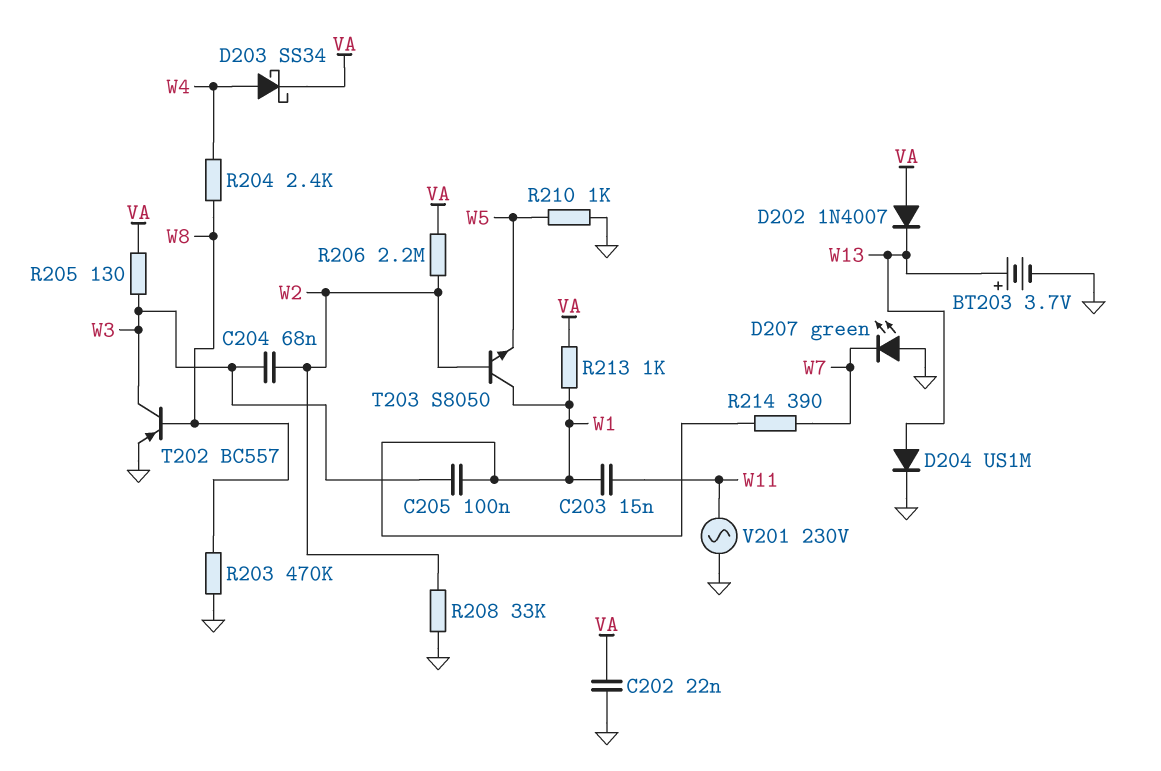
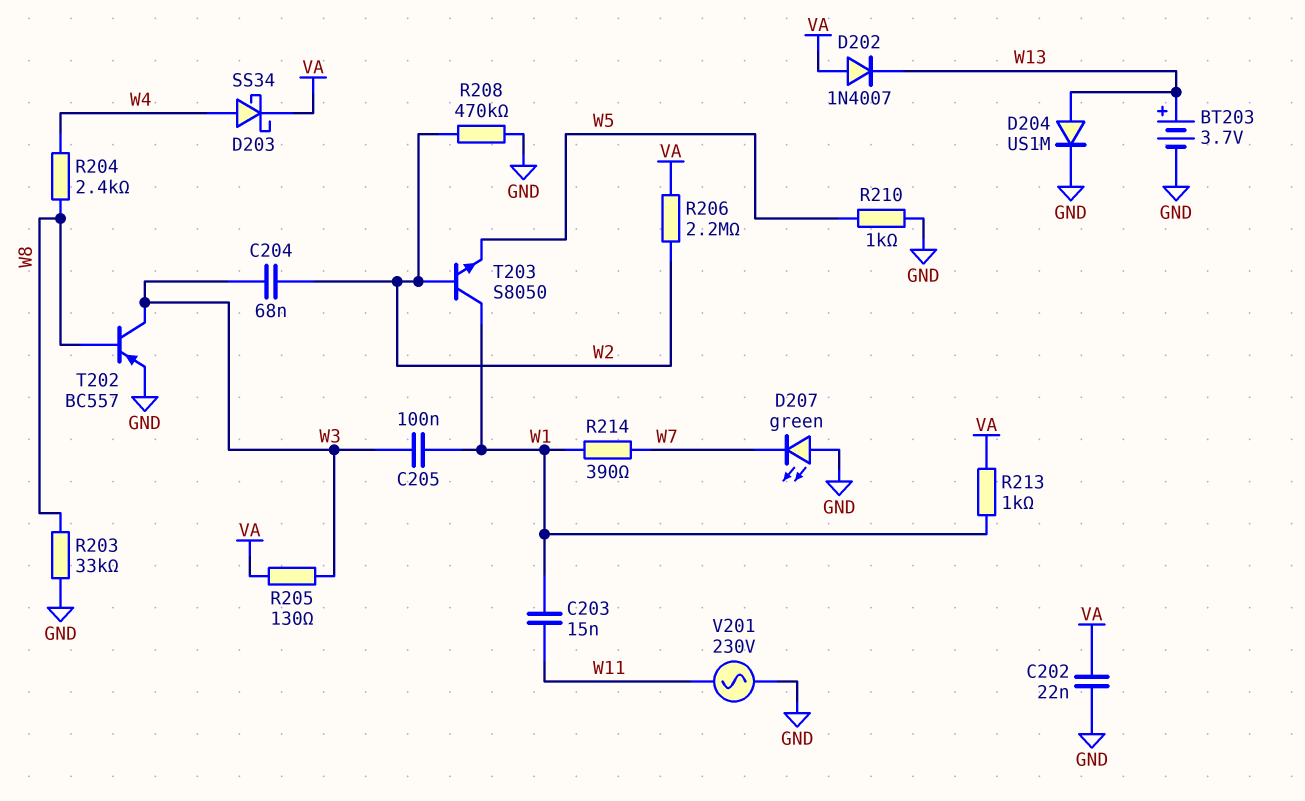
R203: 470k (GND, W8) -> 33k (GND, W8)
R208: 33k (GND, W2) -> 470k (GND, W2)

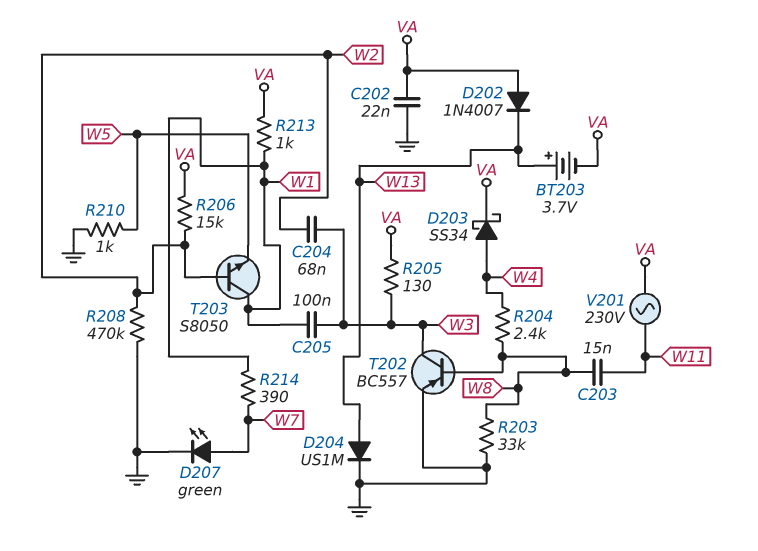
BT203: 3.7V (plus W13, minus GND) -> 3.7V (plus W13, minus VA)
C203: 15nF (W1, W11) -> 15nF (W8, W11)
D207: LED green (A GND, K W7) -> LED green (A W7, K GND)
R206: 2.2M (VA, W2) -> 15k (VA, W2)
V201: AC 230V (GND, W11) -> AC 230V (VA, W11)

